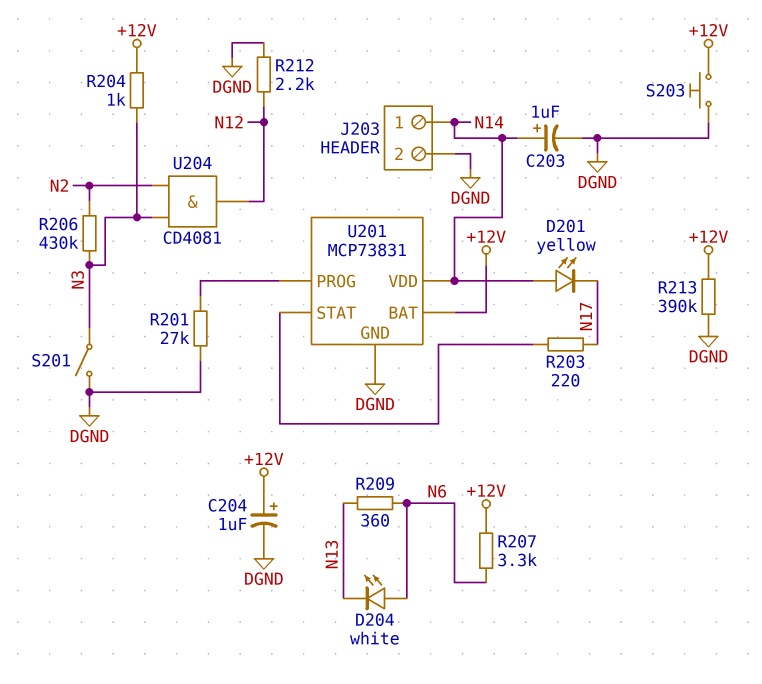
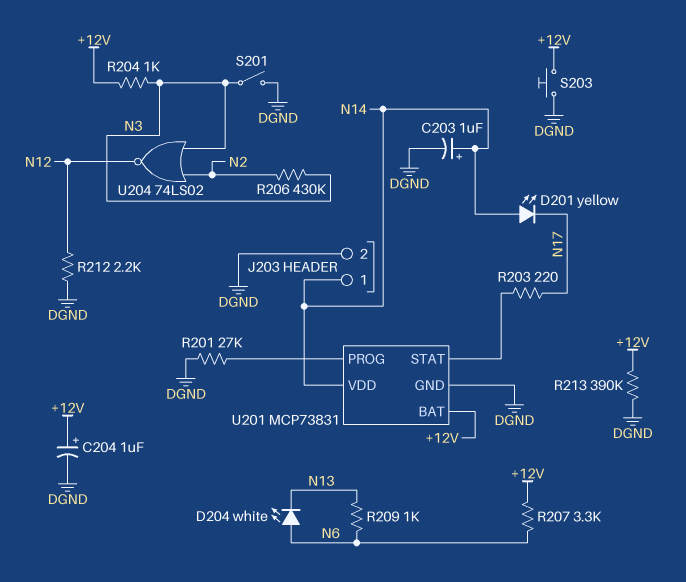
R209: 360 (N6, N13) -> 1k (N6, N13)
U204: AND CD4081 (in N2, in N3, out N12) -> NOR 74LS02 (in N2, in N3, out N12)

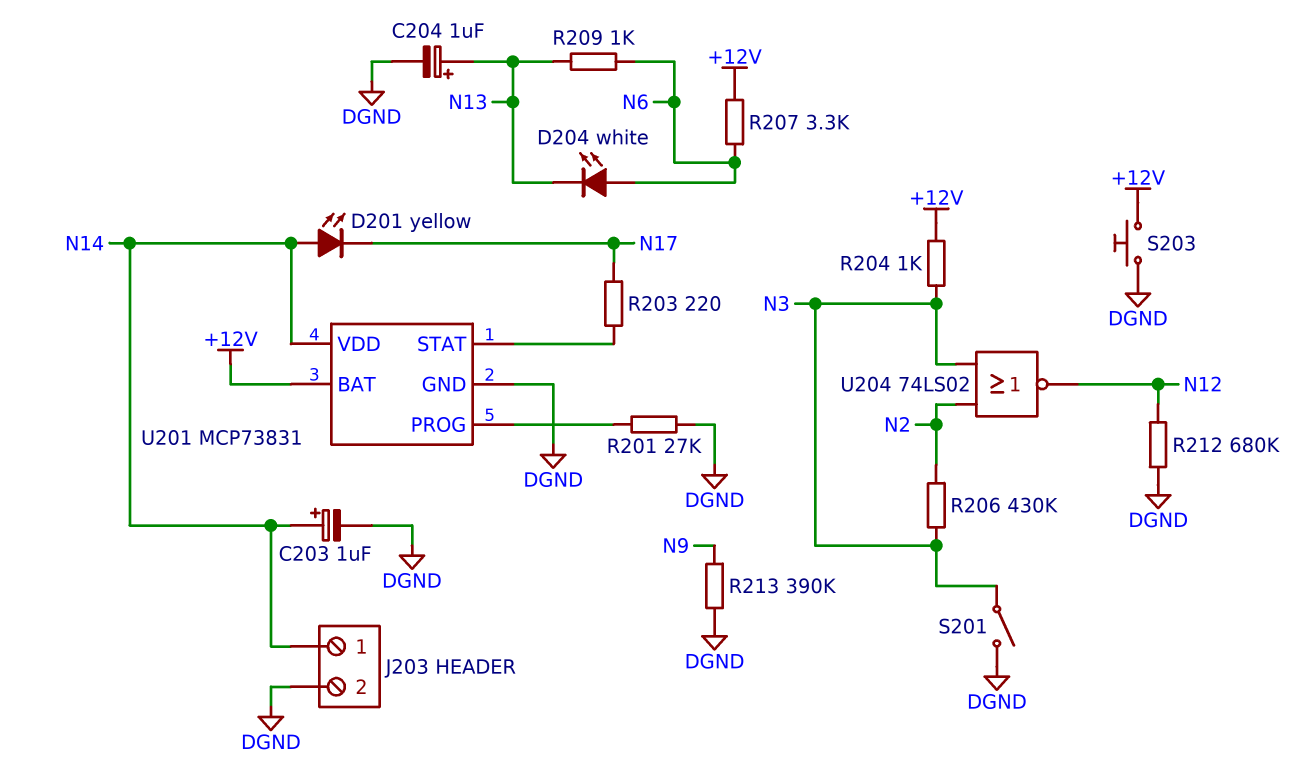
C204: 1uF (plus +12V, minus DGND) -> 1uF (plus N13, minus DGND)
R212: 2.2k (DGND, N12) -> 680k (DGND, N12)
R213: 390k (+12V, DGND) -> 390k (DGND, N9)

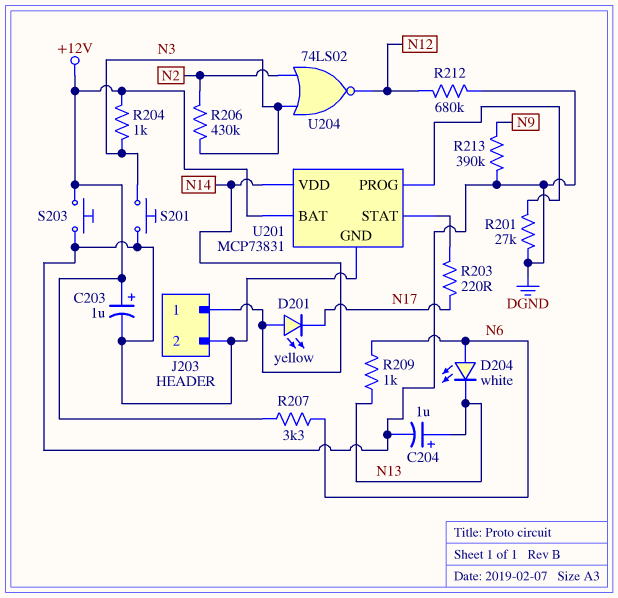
C203: 1uF (plus N14, minus DGND) -> 1uF (plus +12V, minus DGND)
S201: switch (DGND, N3) -> button (DGND, N3)

